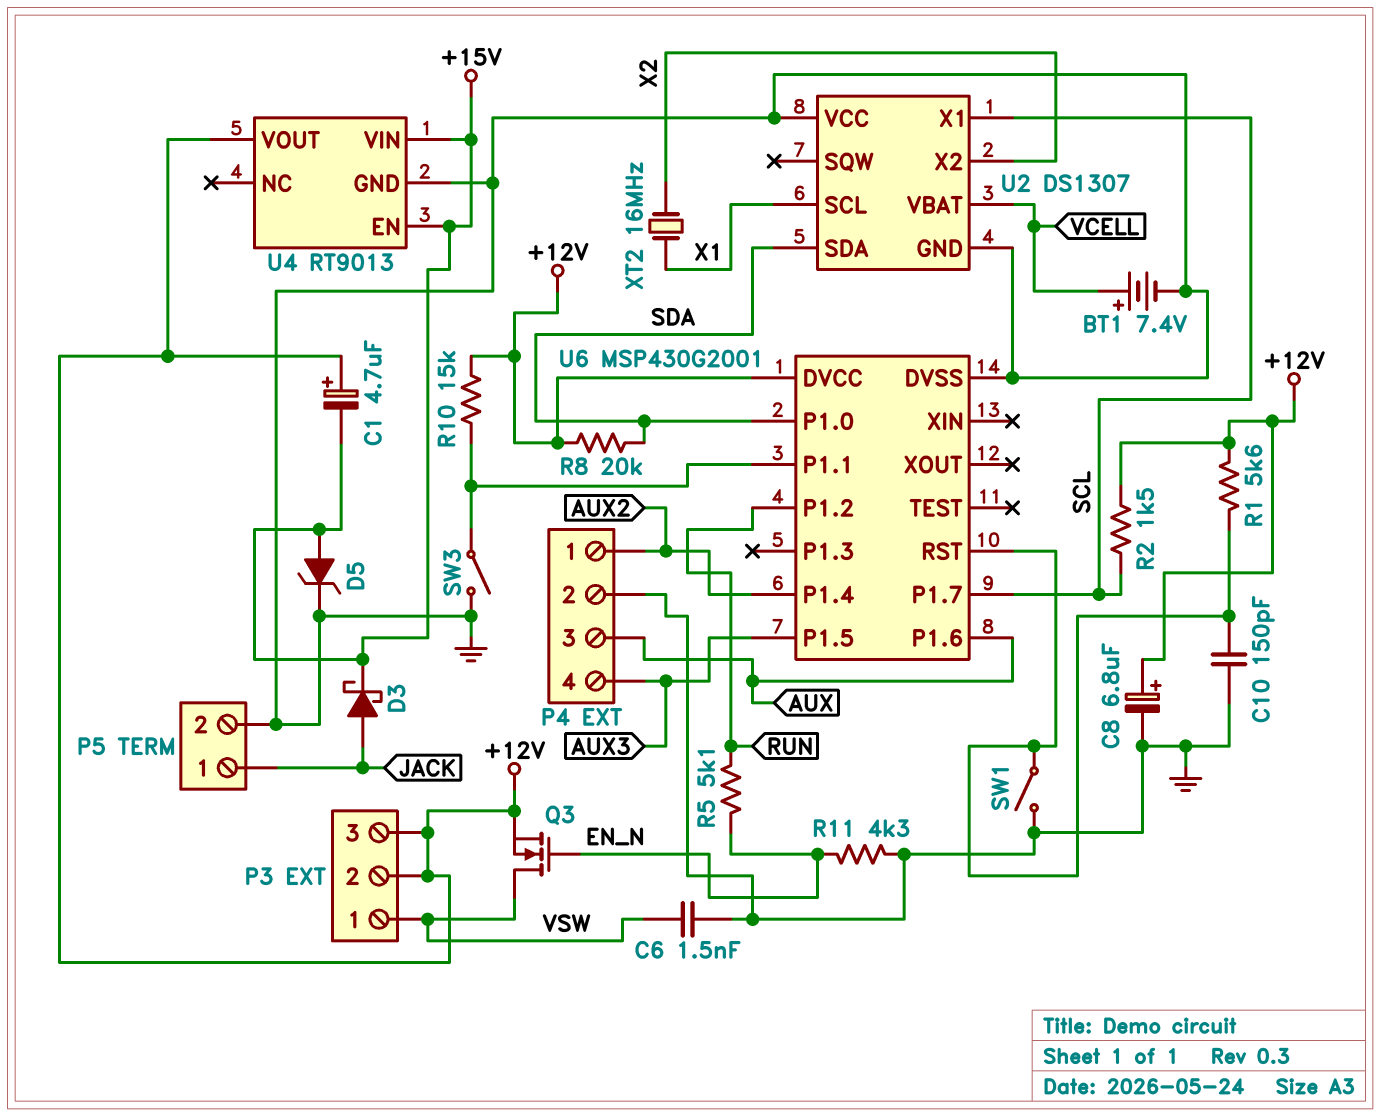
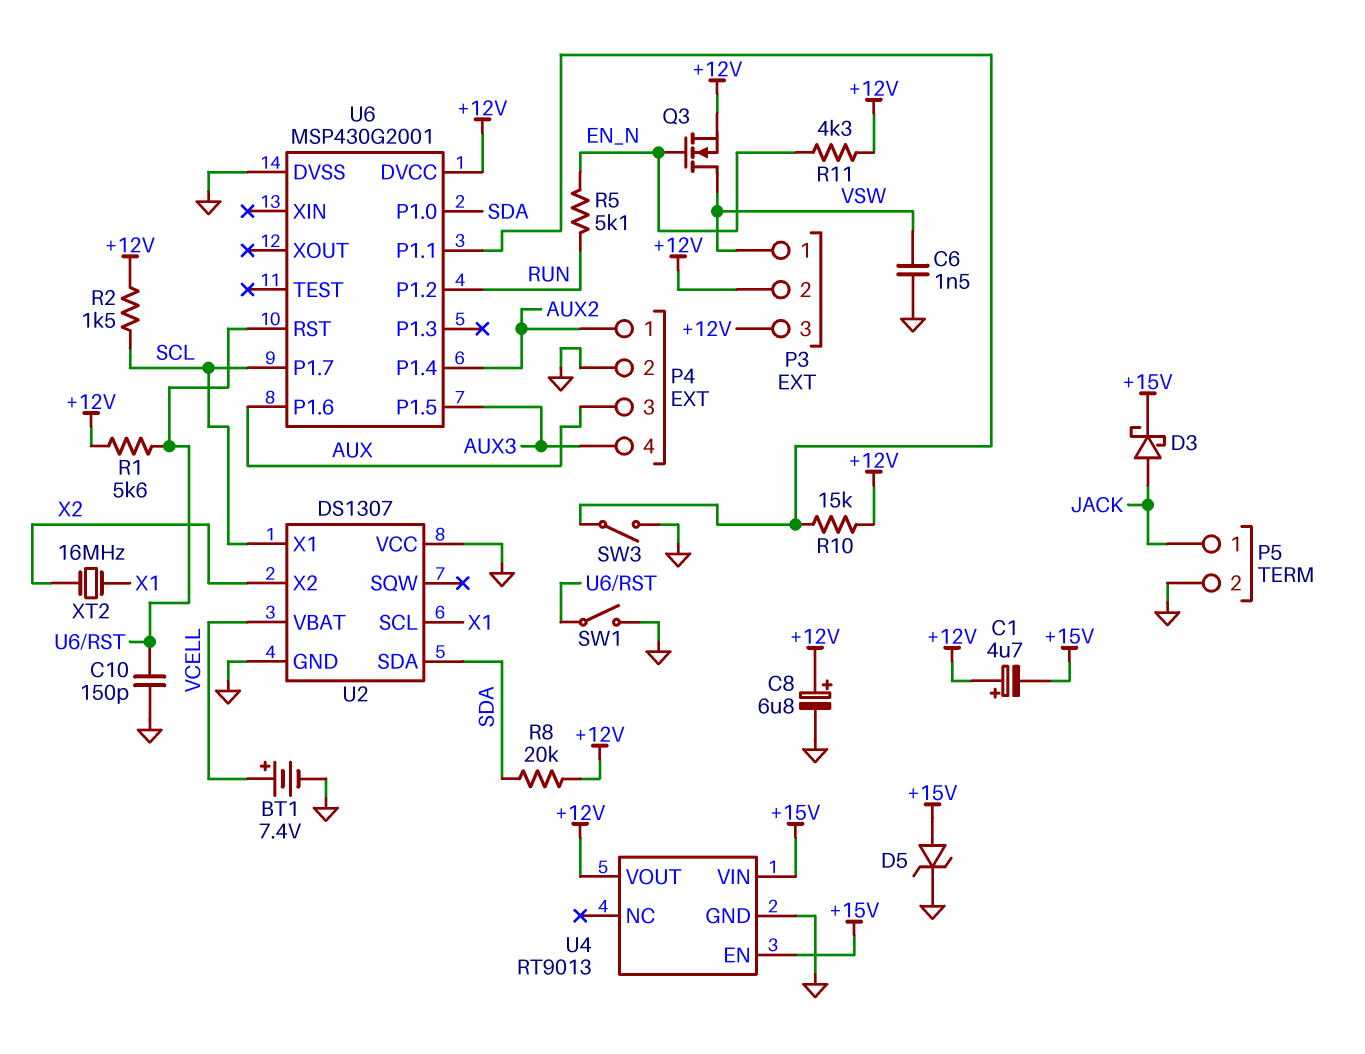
R11: 4.3k (EN_N, GND) -> 4.3k (+12V, EN_N)

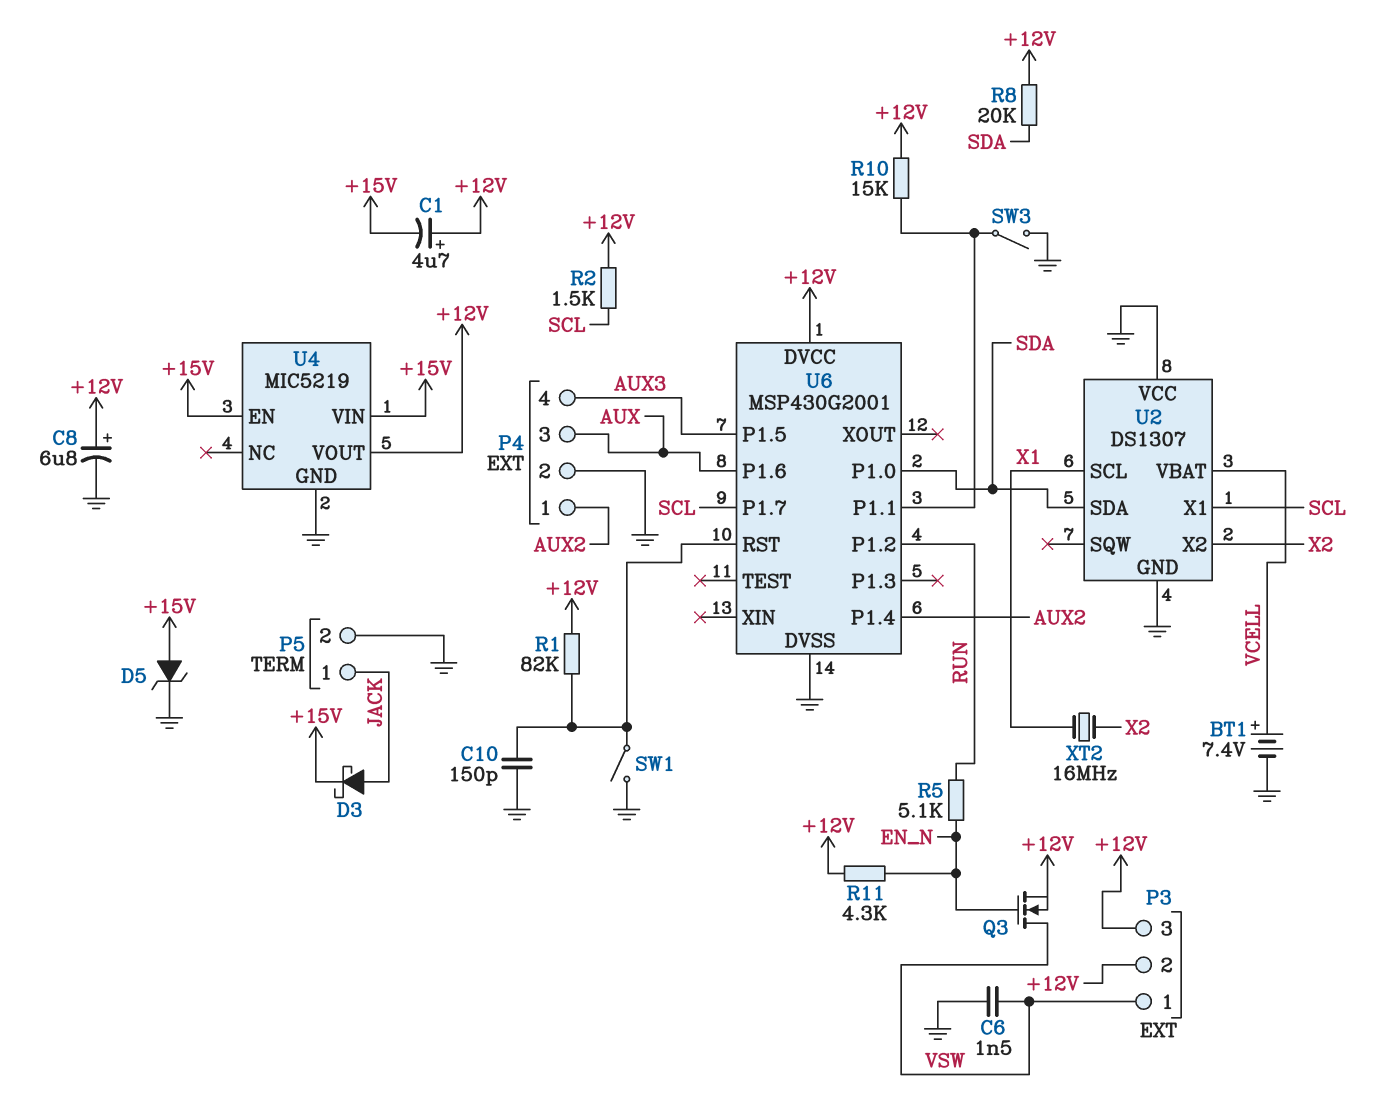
R1: 5.6k (+12V, U6/RST) -> 82k (+12V, U6/RST)
U4: RT9013 -> MIC5219

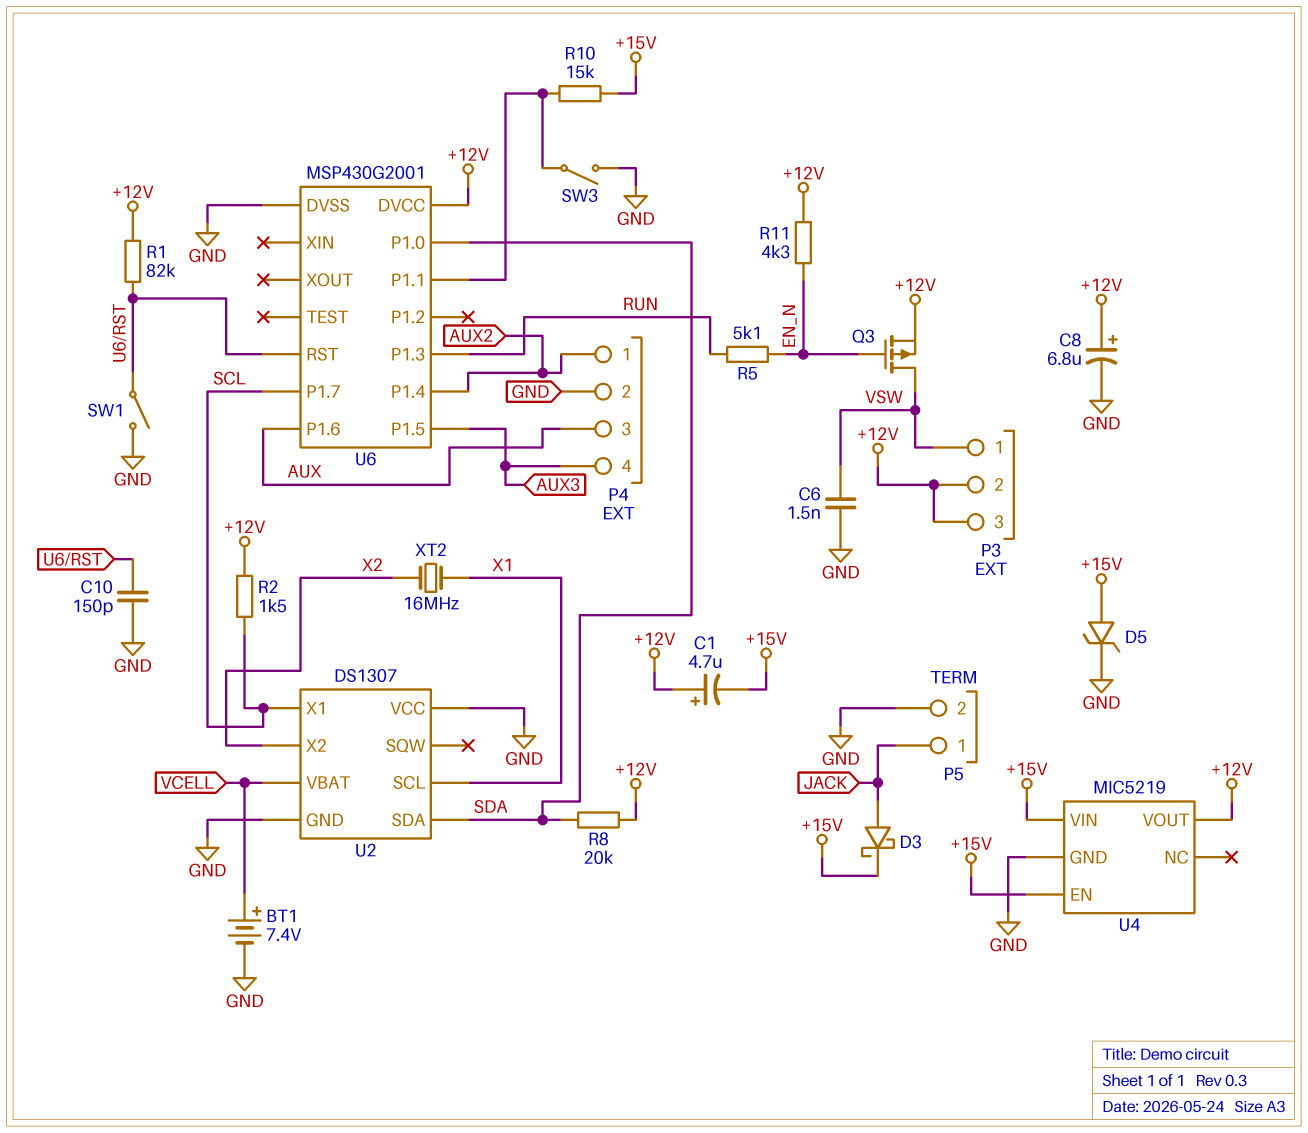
Q3: NMOS (G EN_N, D VSW, S +12V) -> PMOS (G EN_N, D VSW, S +12V)
R10: 15k (+12V, U6/P1.1) -> 15k (+15V, U6/P1.1)
U6 pin P1.2: RUN -> none
U6 pin P1.3: none -> RUN

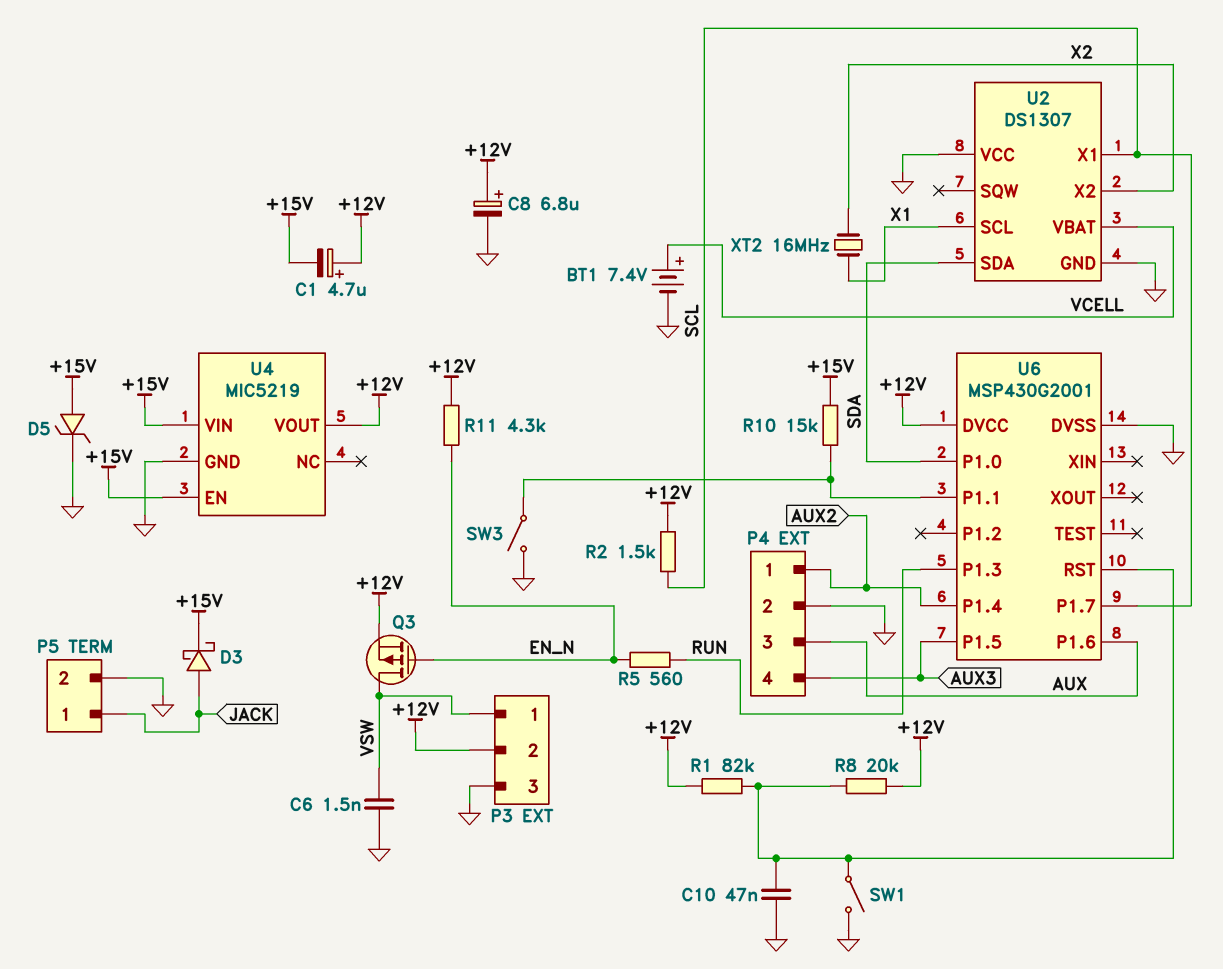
C10: 150pF (GND, U6/RST) -> 47nF (GND, U6/RST)
P3 pin 3: +12V -> GND
R5: 5.1k (EN_N, RUN) -> 560 (EN_N, RUN)
R8: 20k (+12V, SDA) -> 20k (+12V, U6/RST)

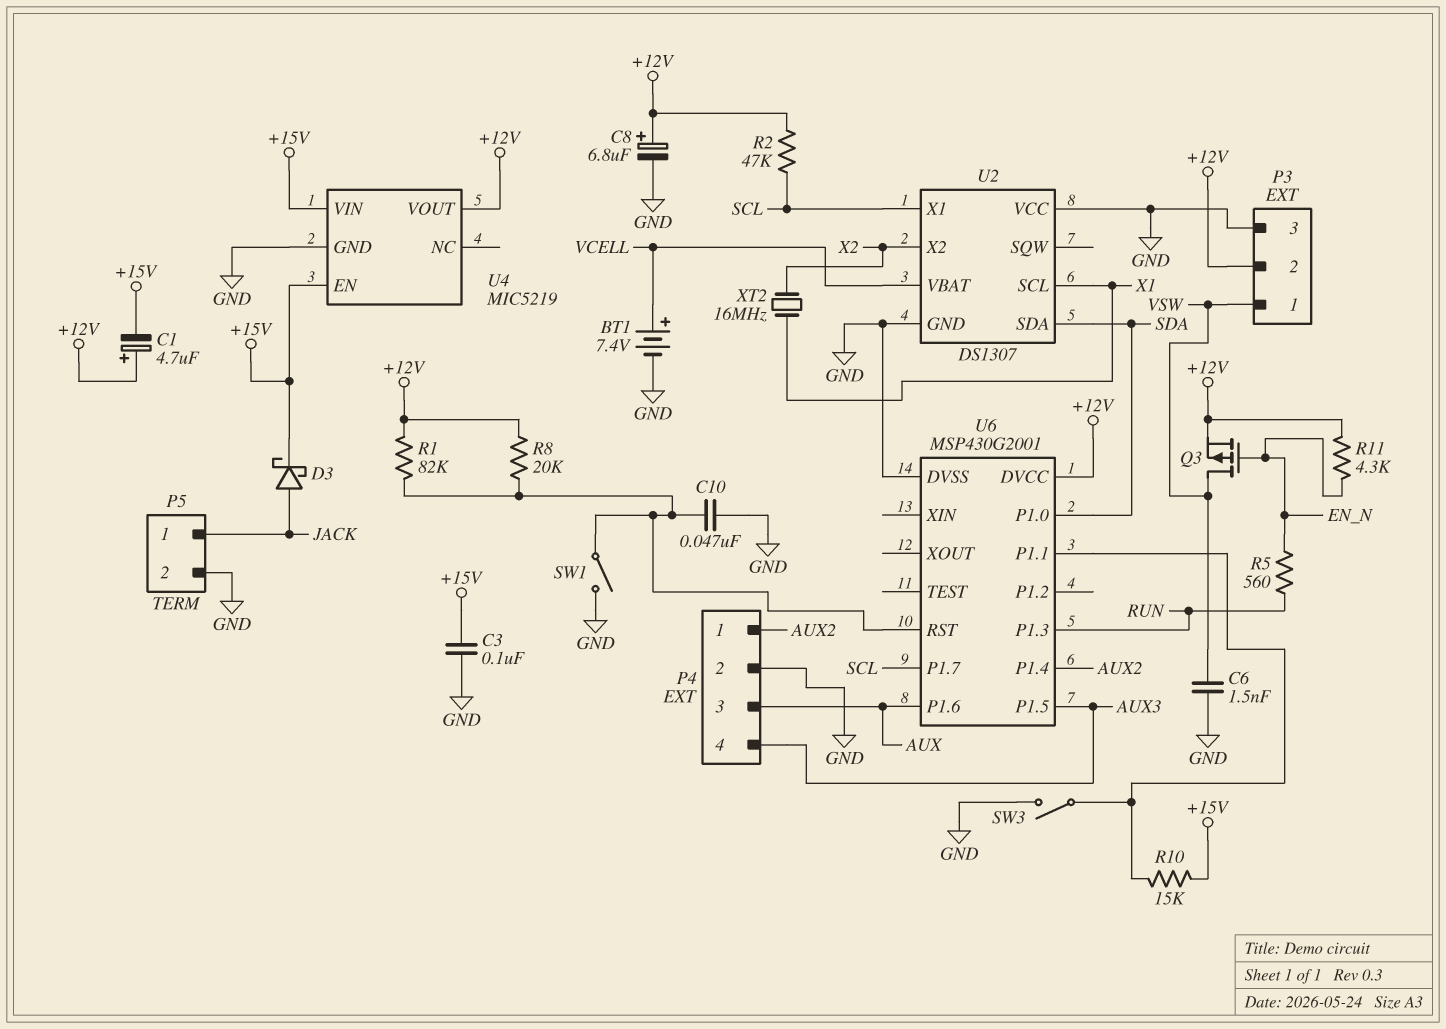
C3: none -> 100nF (+15V, GND)
D5: zener (A +15V, K GND) -> none
R2: 1.5k (+12V, SCL) -> 47k (+12V, SCL)

